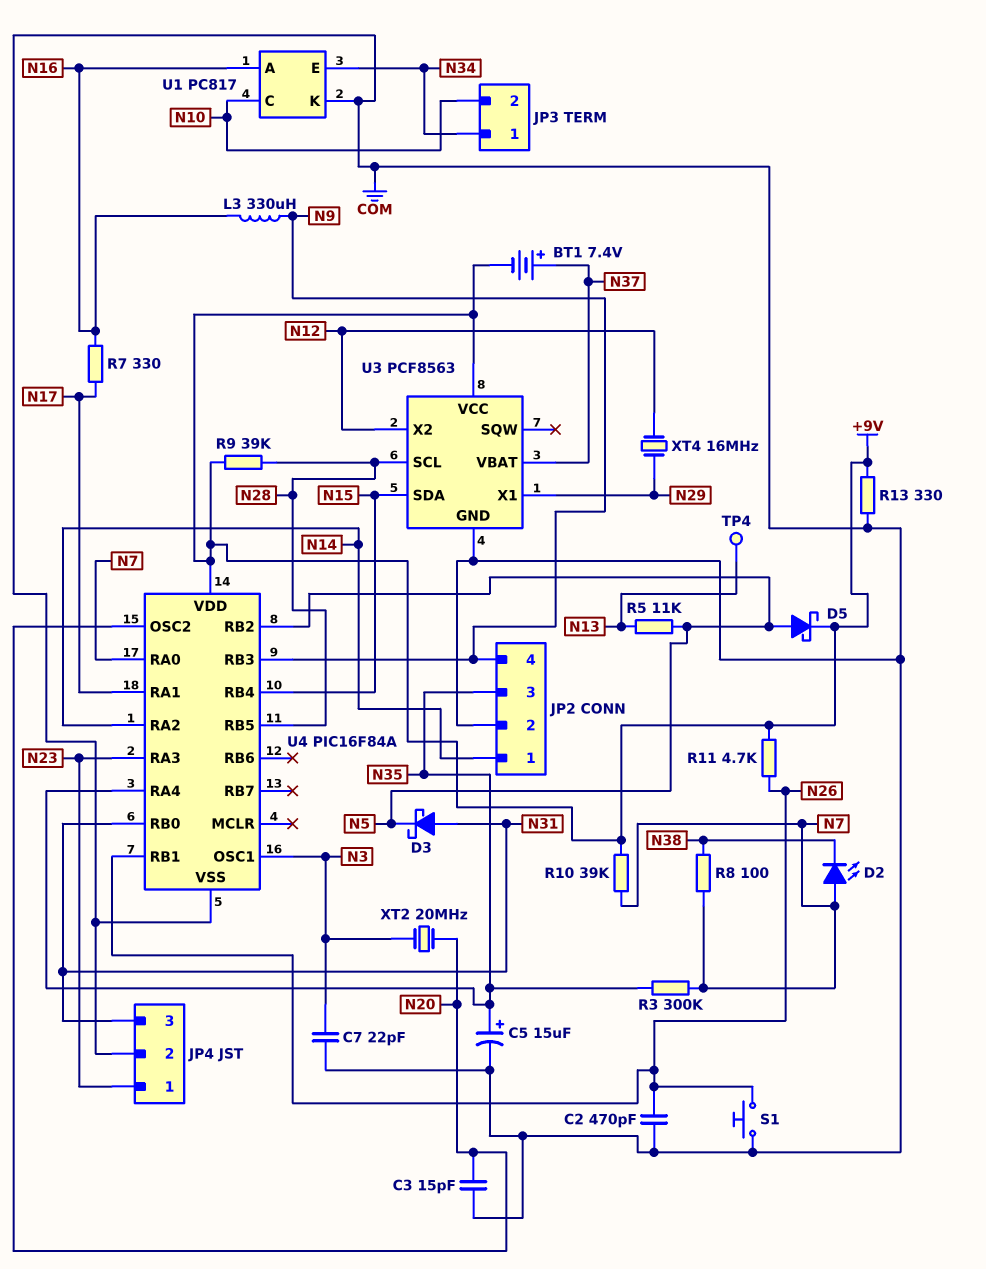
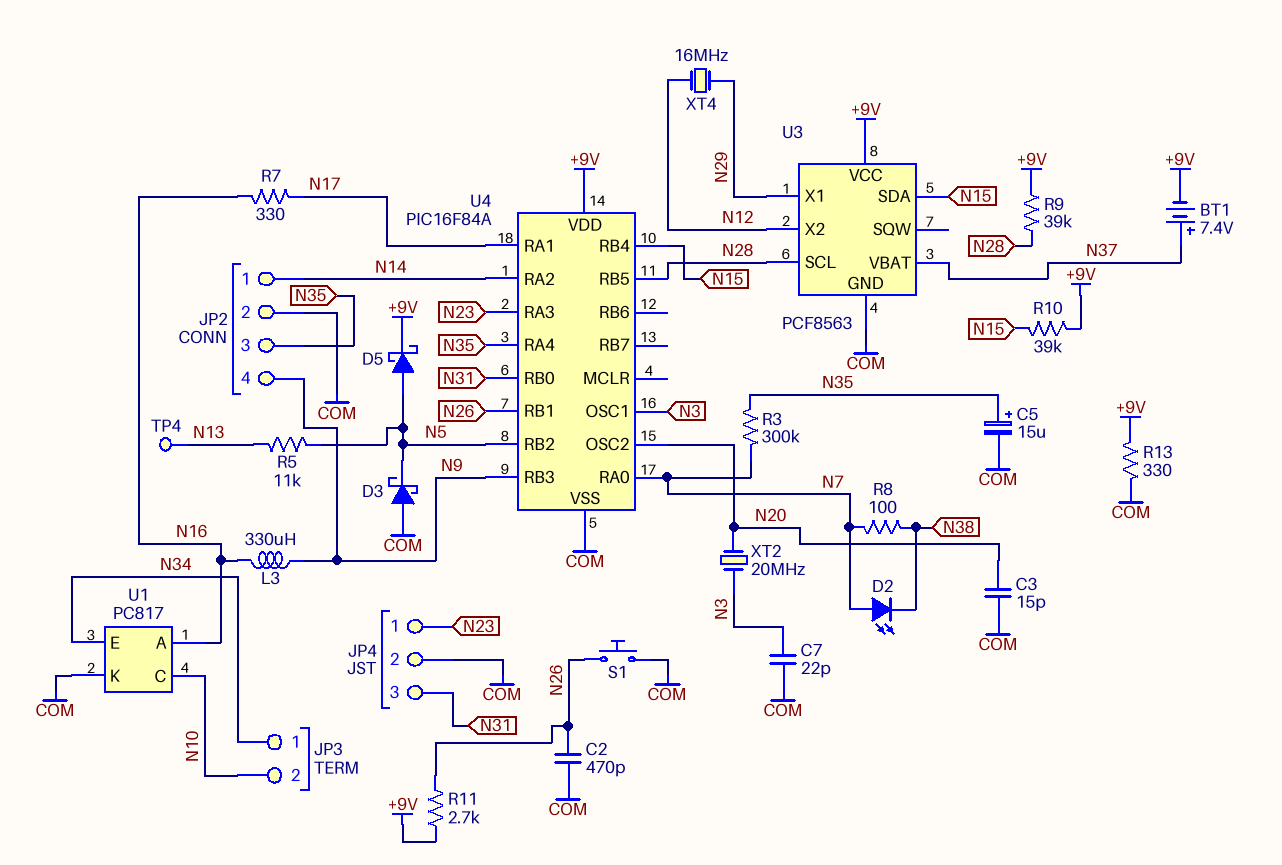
D3: schottky (A N31, K N5) -> schottky (A COM, K N5)
R10: 39k (+9V, N7) -> 39k (+9V, N15)
R11: 4.7k (+9V, N26) -> 2.7k (+9V, N26)

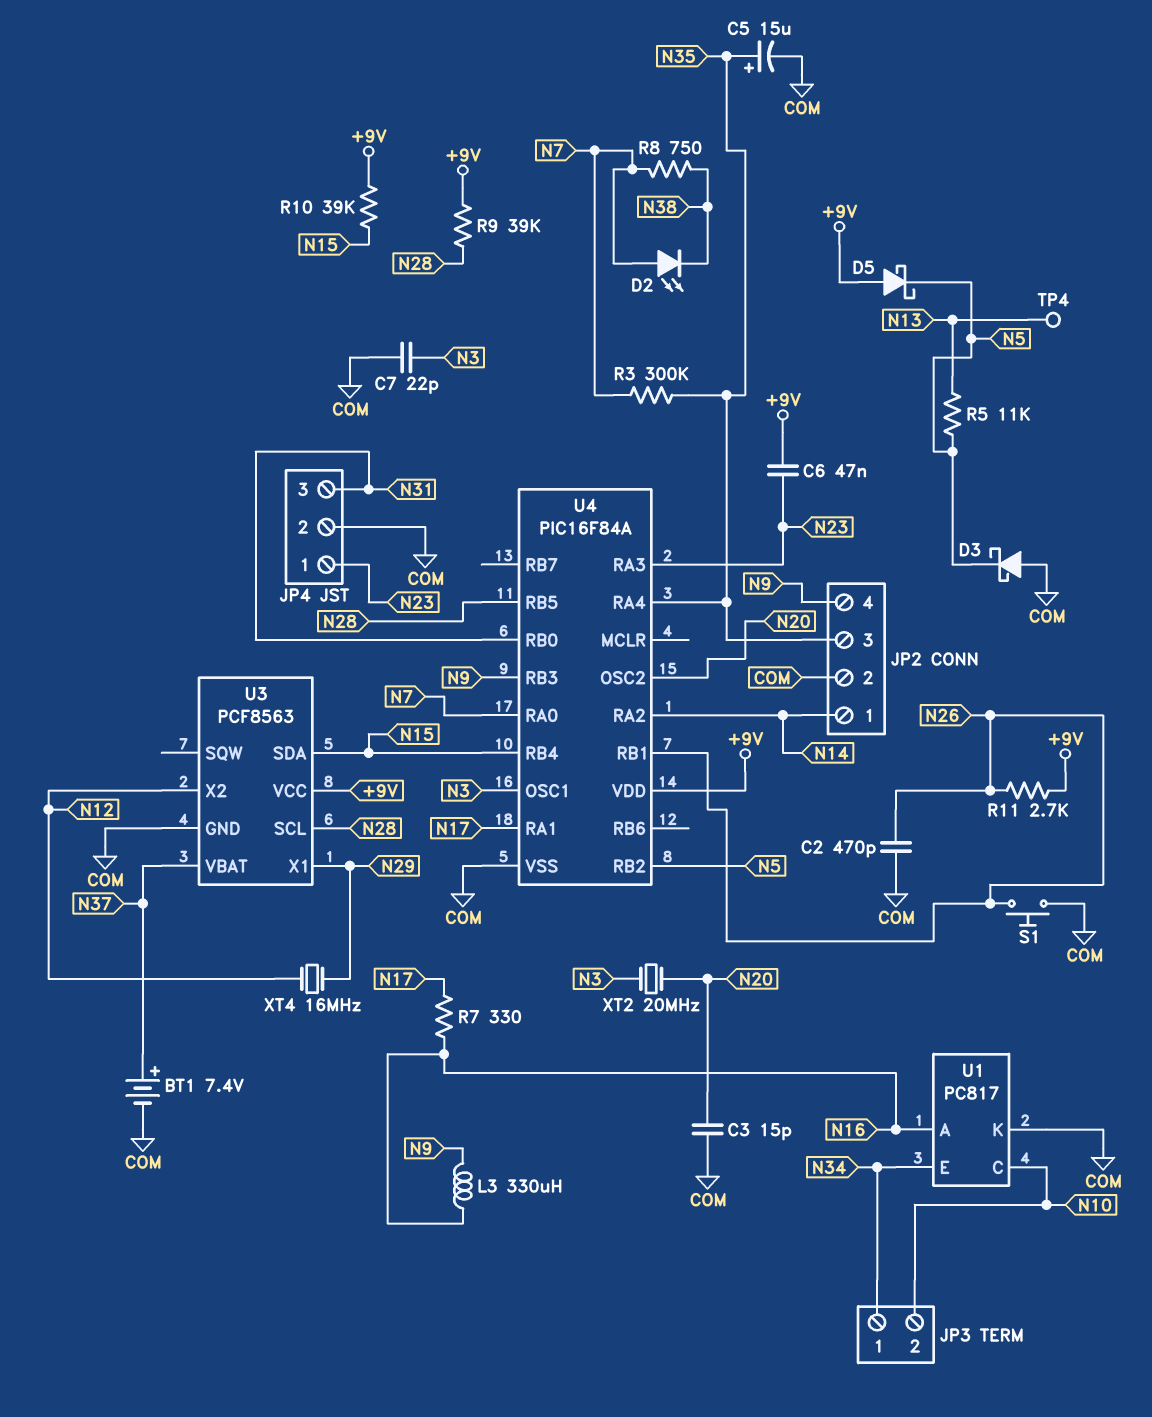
BT1: 7.4V (plus N37, minus +9V) -> 7.4V (plus N37, minus COM)
C6: none -> 47nF (+9V, N23)
D5: schottky (A N5, K +9V) -> schottky (A +9V, K N5)
R8: 100 (N7, N38) -> 750 (N7, N38)
R13: 330 (+9V, COM) -> none

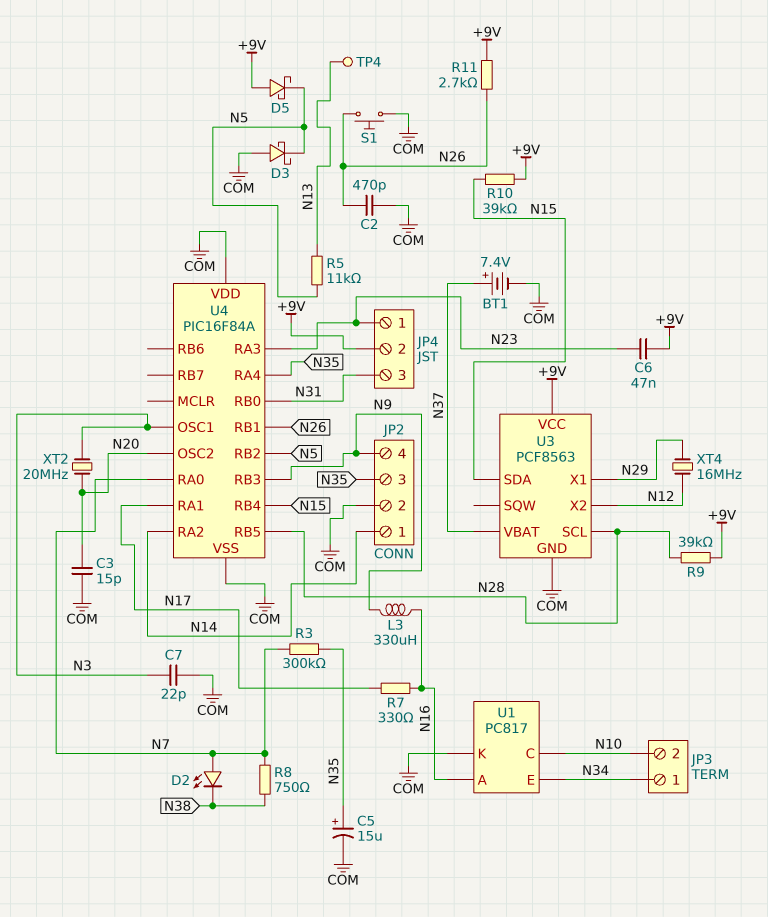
JP4 pin 2: COM -> +9V
U4 pin VDD: +9V -> COM

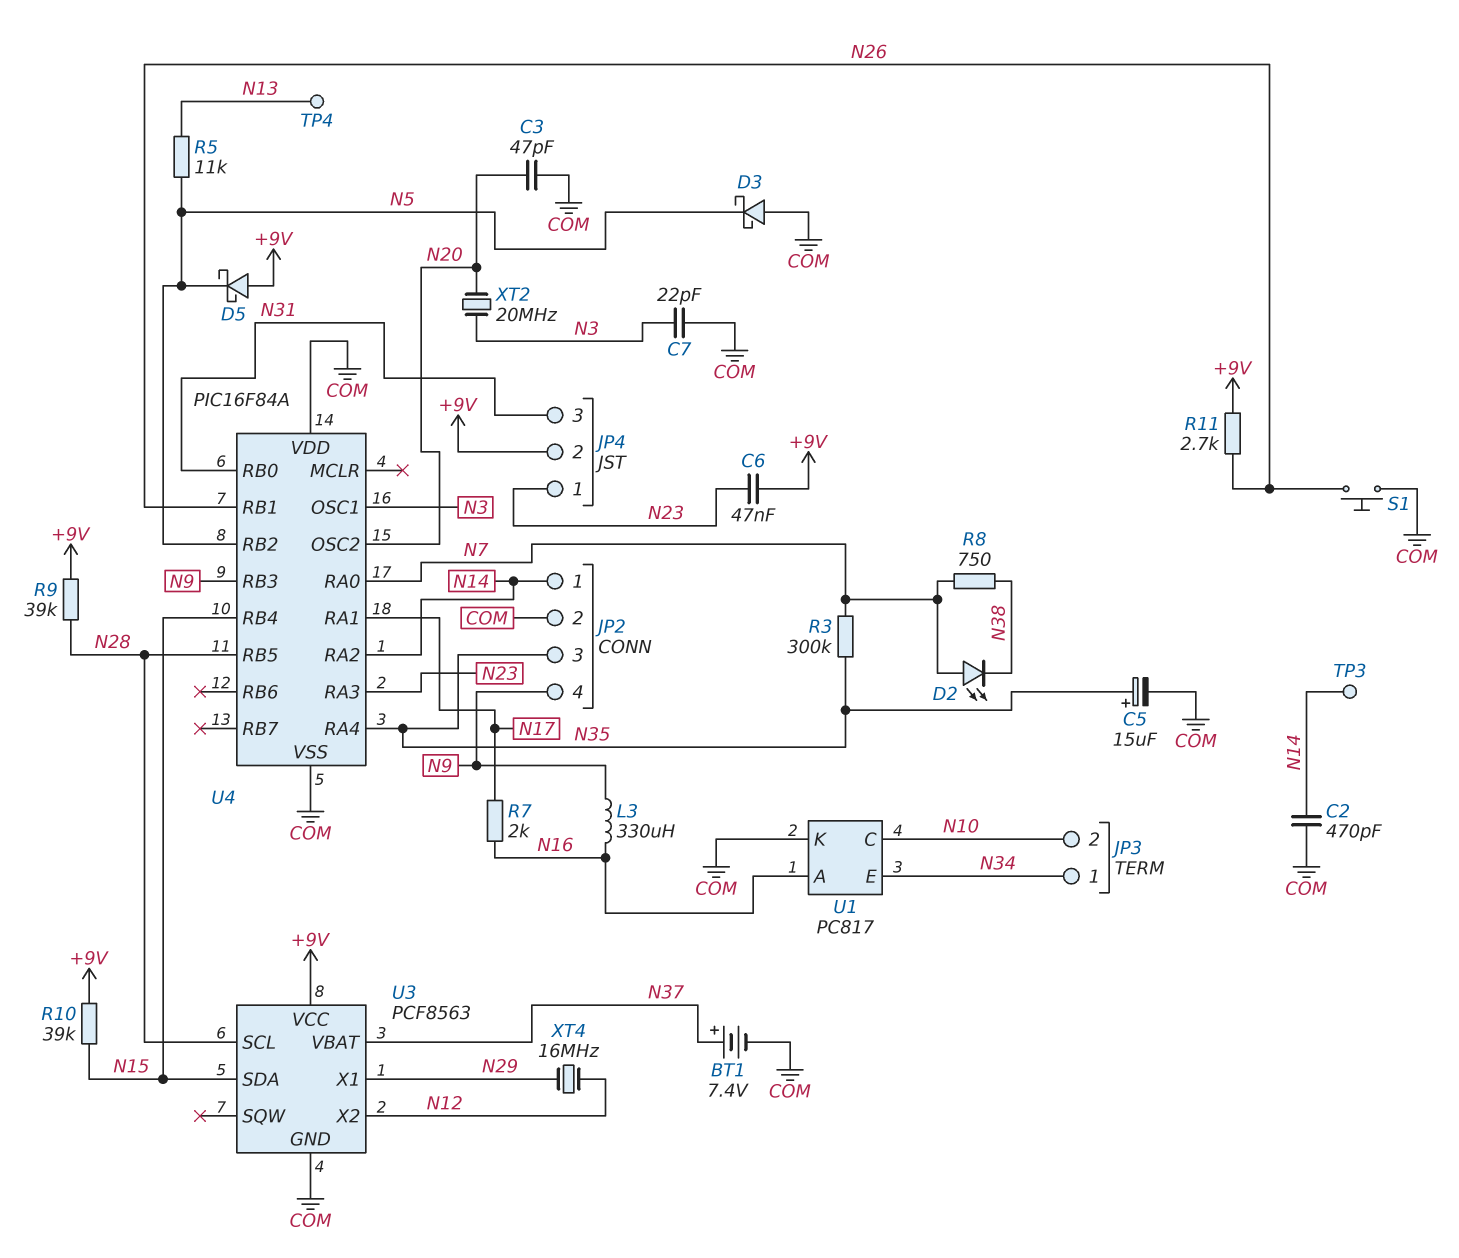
C2: 470pF (COM, N26) -> 470pF (COM, N14)
C3: 15pF (COM, N20) -> 47pF (COM, N20)
R7: 330 (N16, N17) -> 2k (N16, N17)
TP3: none -> test point (N14)

